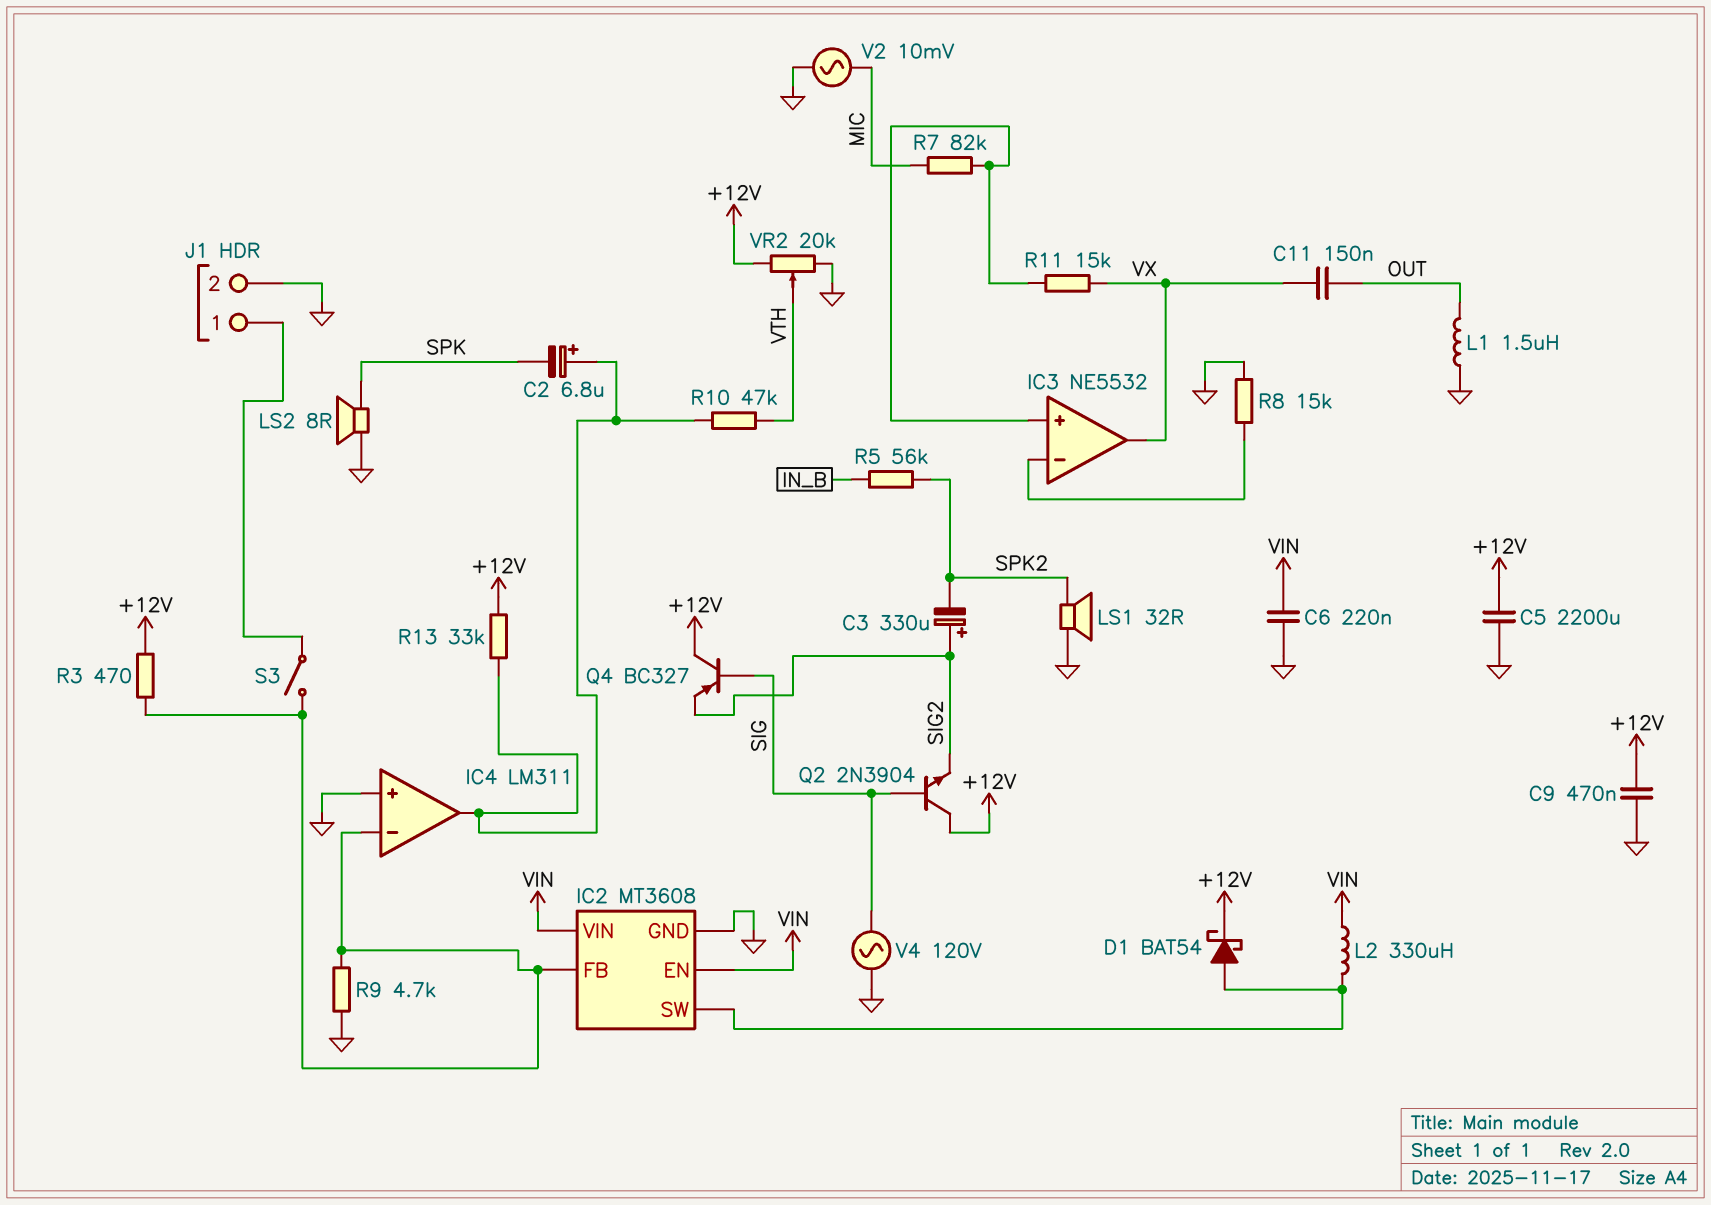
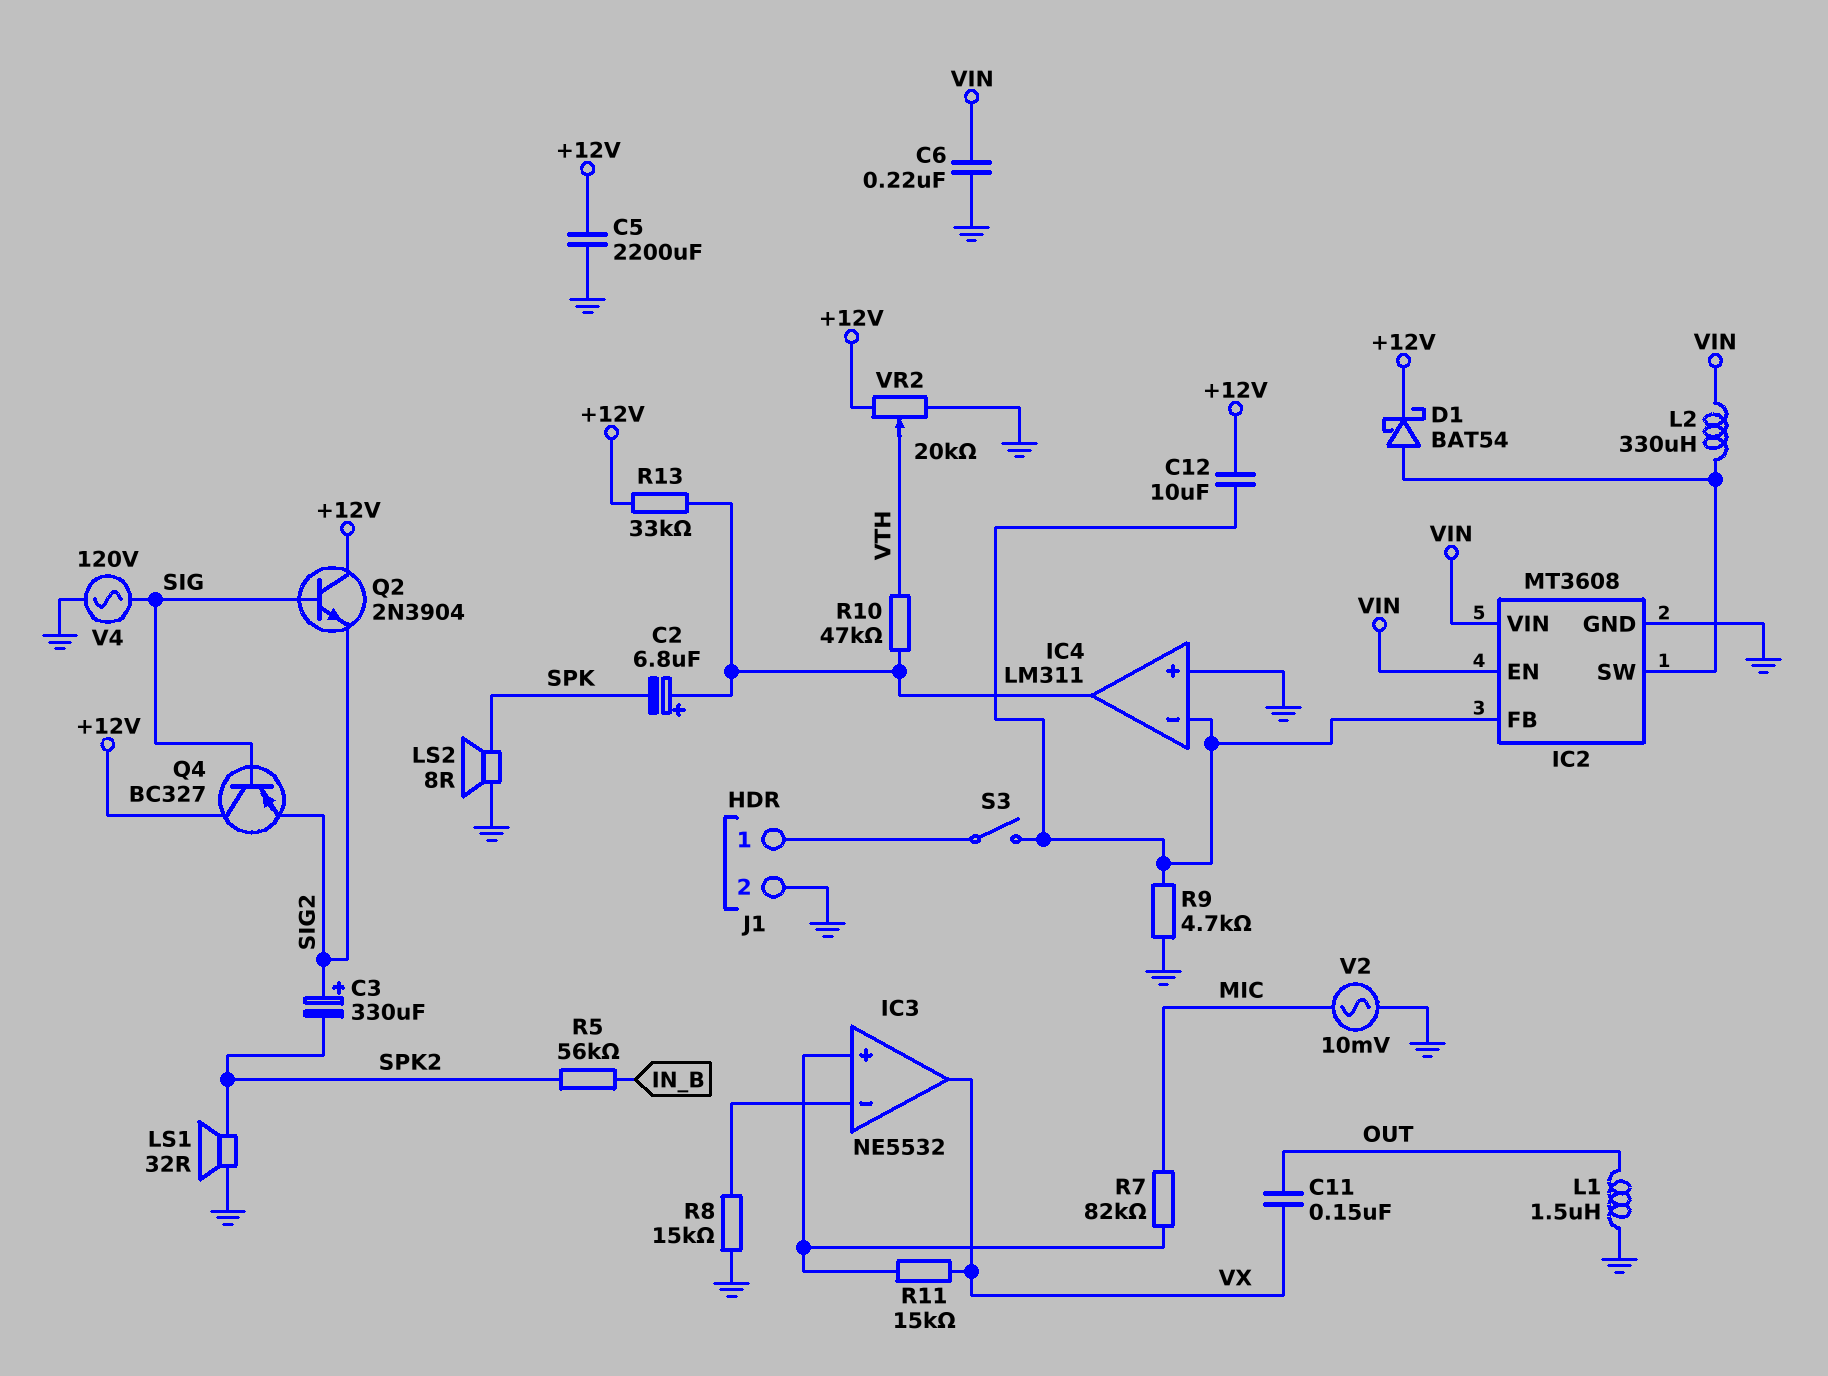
C9: 470nF (+12V, GND) -> none
C12: none -> 10uF (+12V, IC2/FB)
R3: 470 (+12V, IC2/FB) -> none

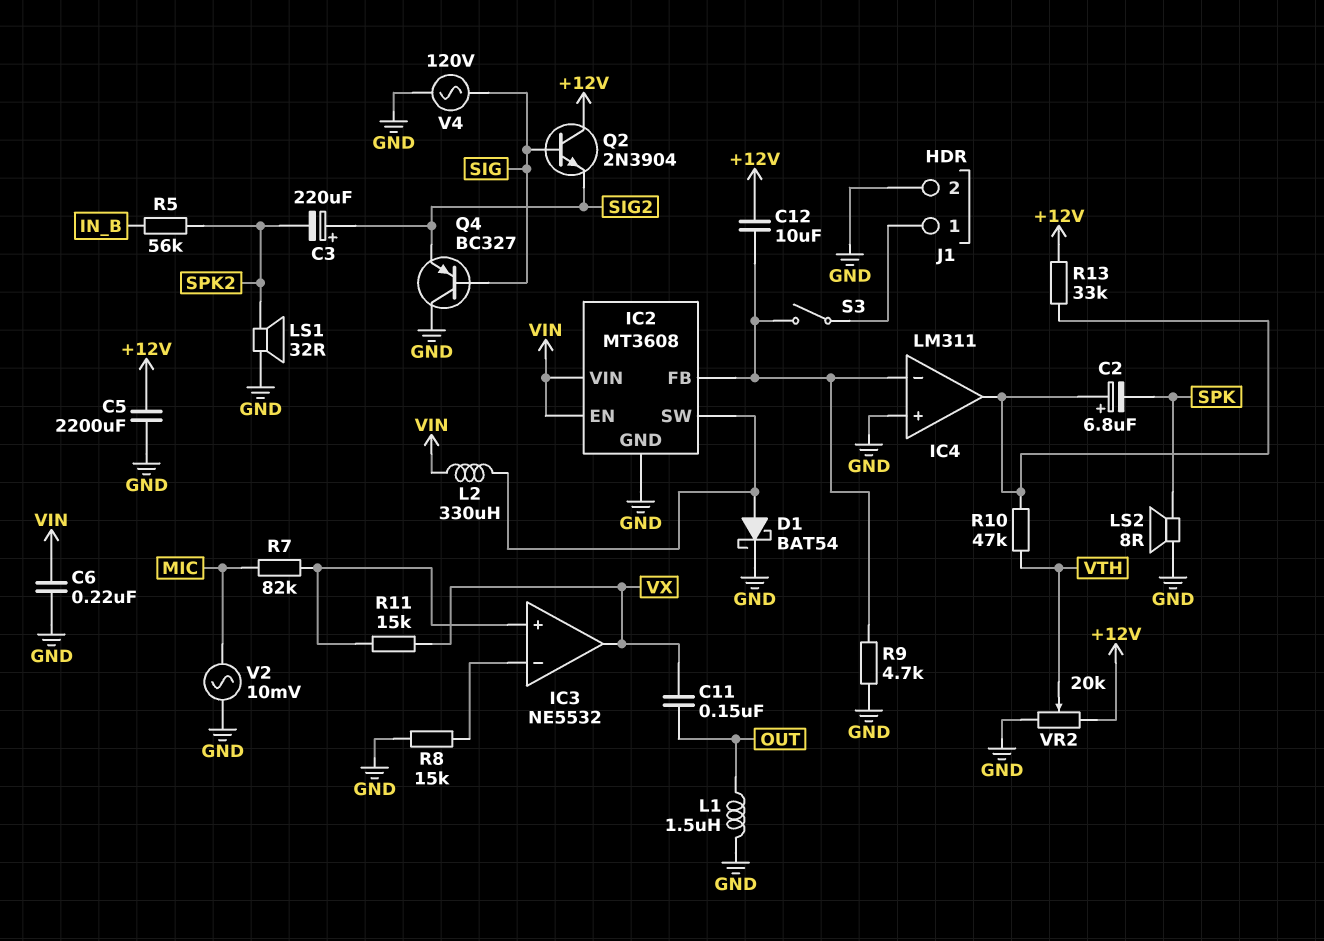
C3: 330uF (plus SIG2, minus SPK2) -> 220uF (plus SIG2, minus SPK2)
D1: schottky BAT54 (A IC2/SW, K +12V) -> schottky BAT54 (A IC2/SW, K GND)
Q4: PNP BC327 (B SIG, C +12V, E SIG2) -> PNP BC327 (B SIG, C GND, E SIG2)

